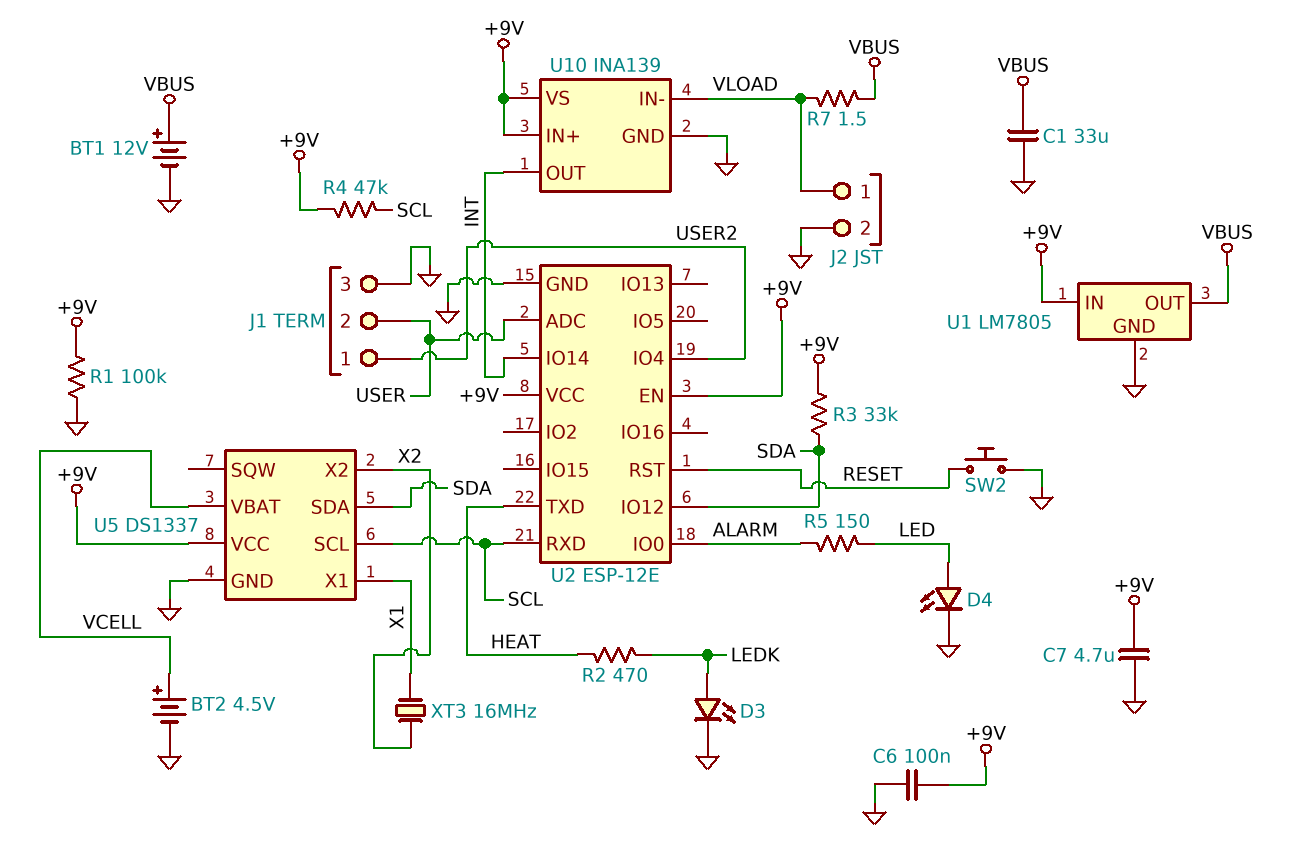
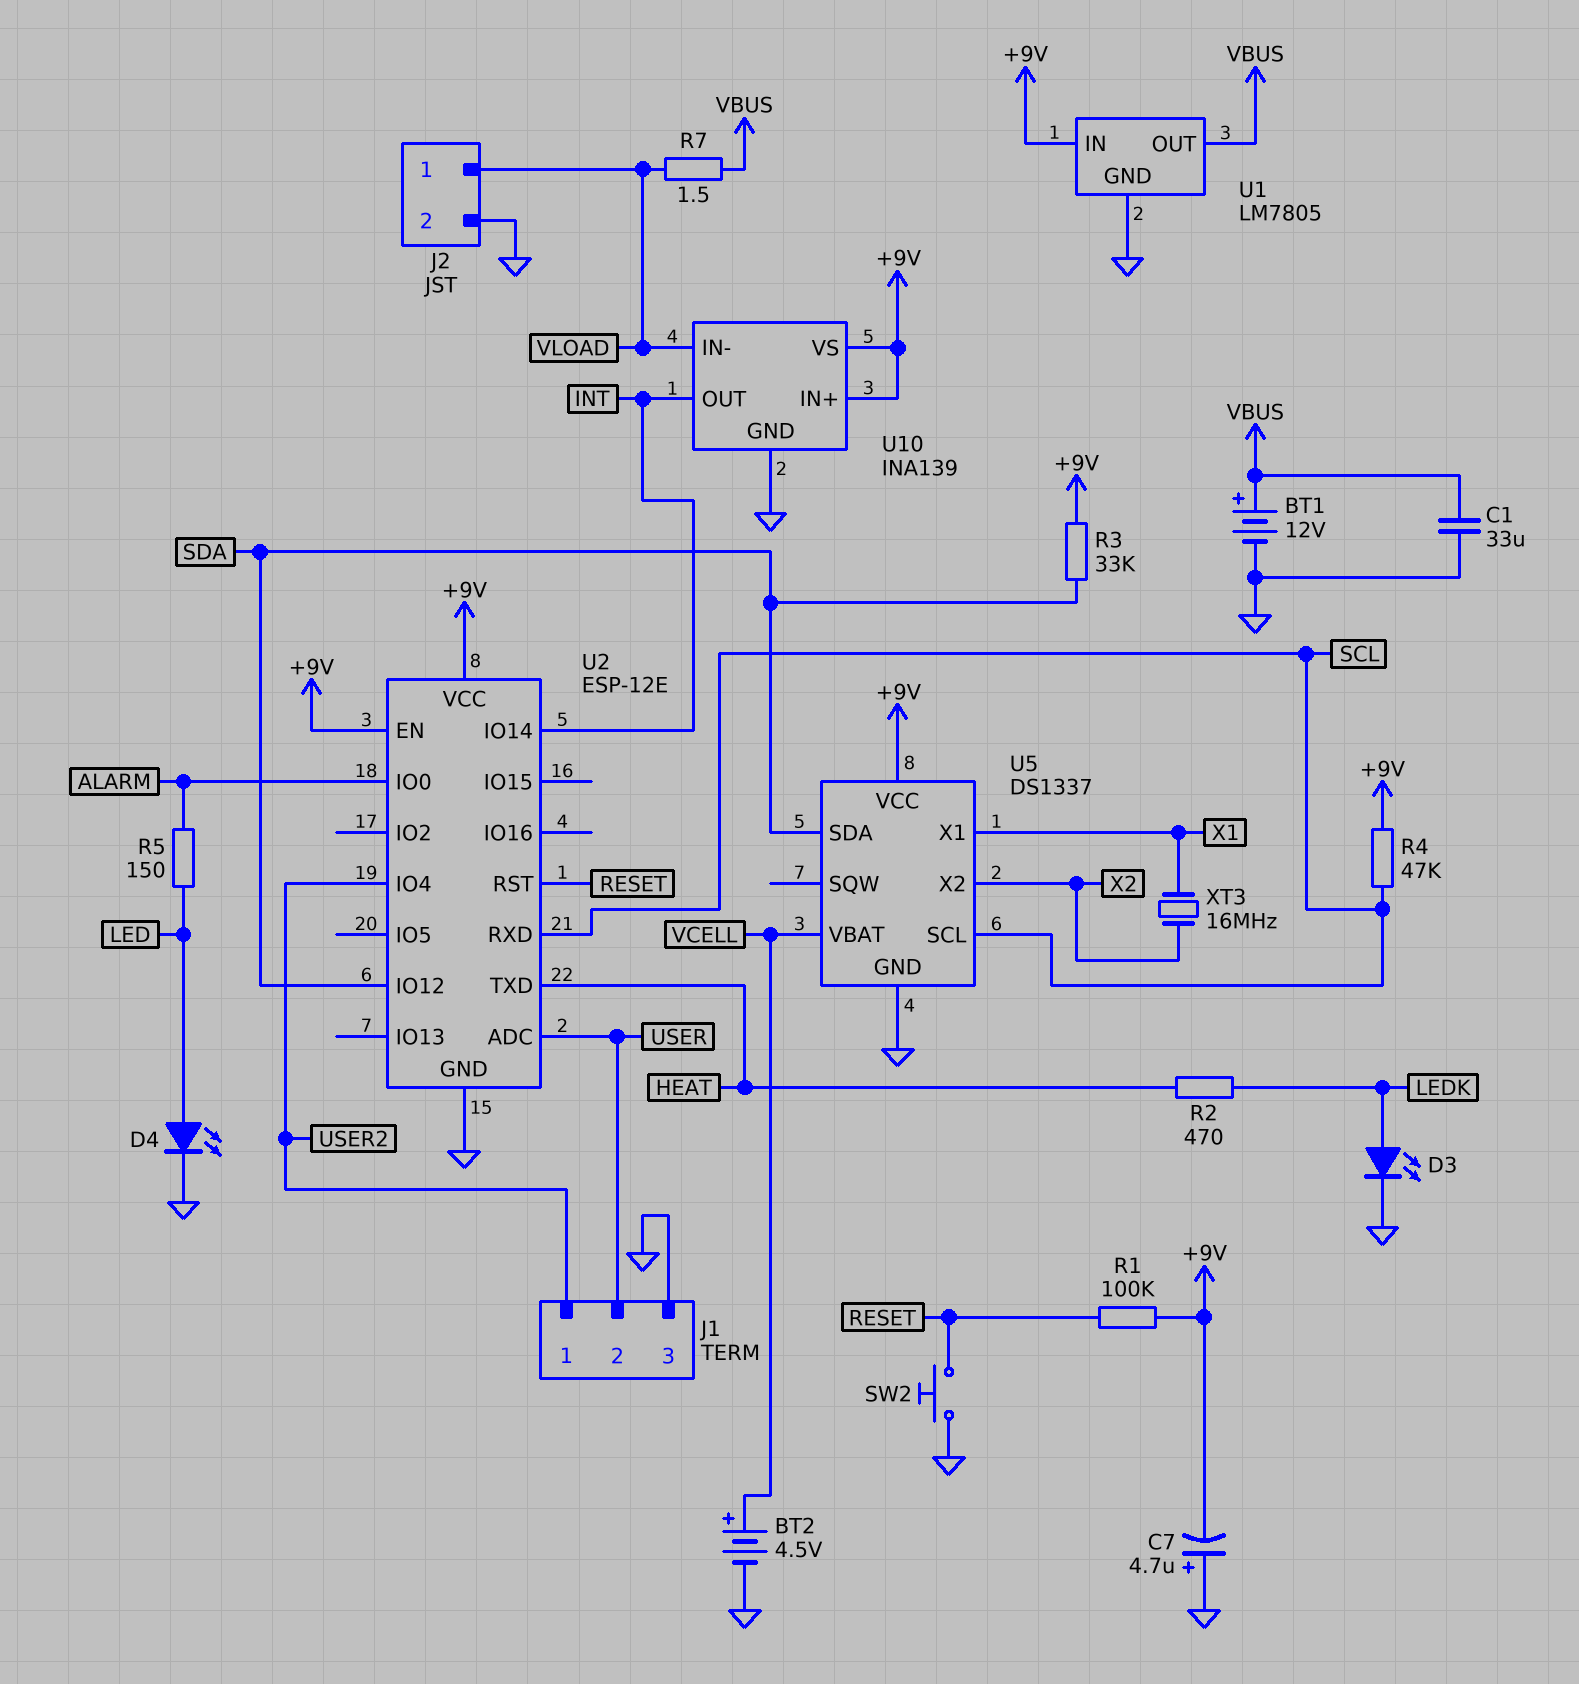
C6: 100nF (+9V, GND) -> none
C7: 4.7uF (+9V, GND) -> 4.7uF (plus GND, minus +9V)
R1: 100k (+9V, GND) -> 100k (+9V, RESET)

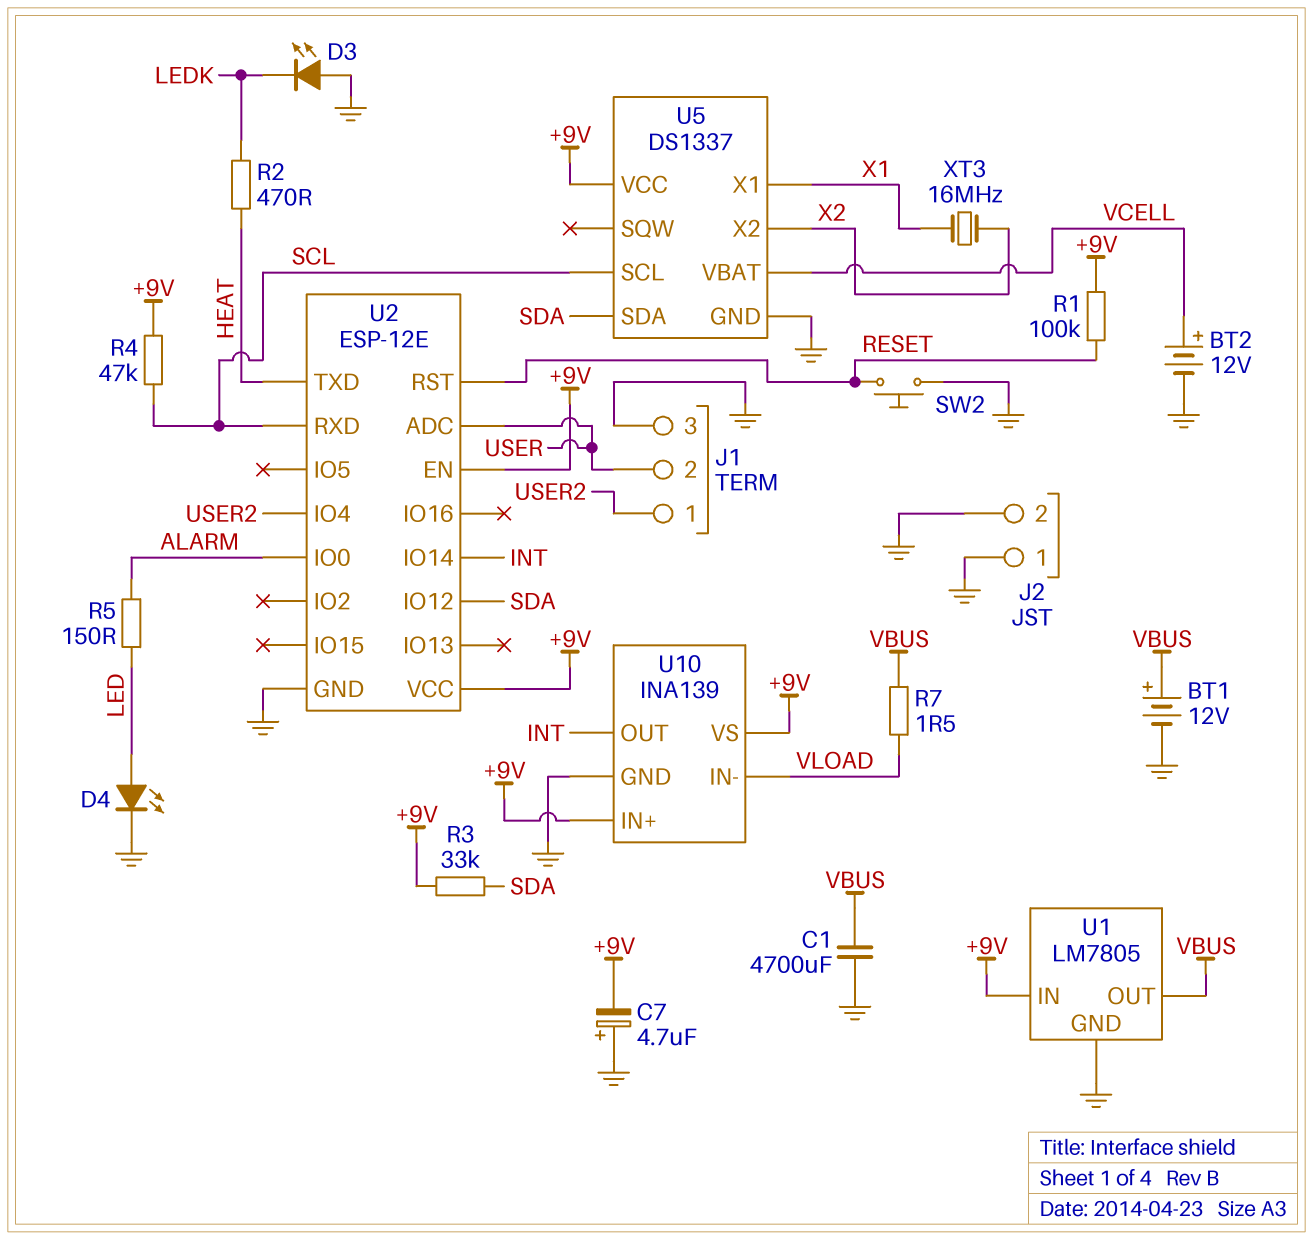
BT2: 4.5V (plus VCELL, minus GND) -> 12V (plus VCELL, minus GND)
C1: 33uF (GND, VBUS) -> 4700uF (GND, VBUS)
D3: LED (A LEDK, K GND) -> LED (A GND, K LEDK)
J2 pin 1: VLOAD -> GND

